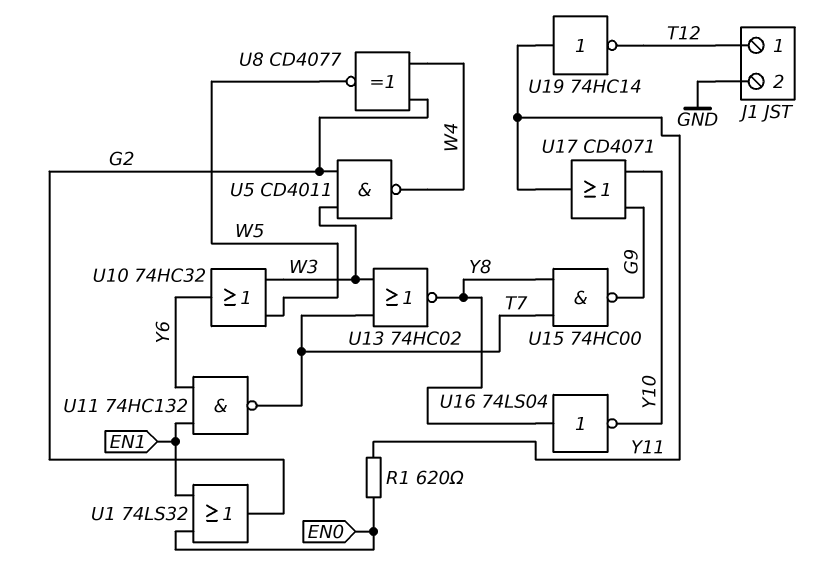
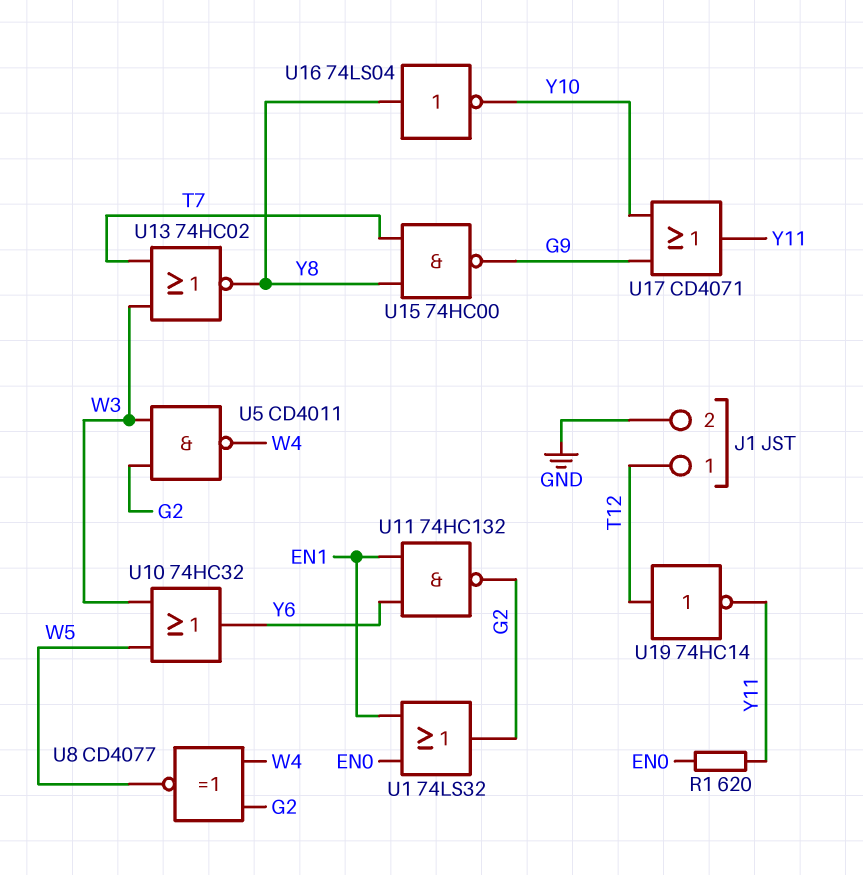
U11: NAND 74HC132 (in EN1, in Y6, out T7) -> NAND 74HC132 (in EN1, in Y6, out G2)
U19: NOT 74HC14 (in Y11, out T12) -> NOT 74HC14 (in T12, out Y11)

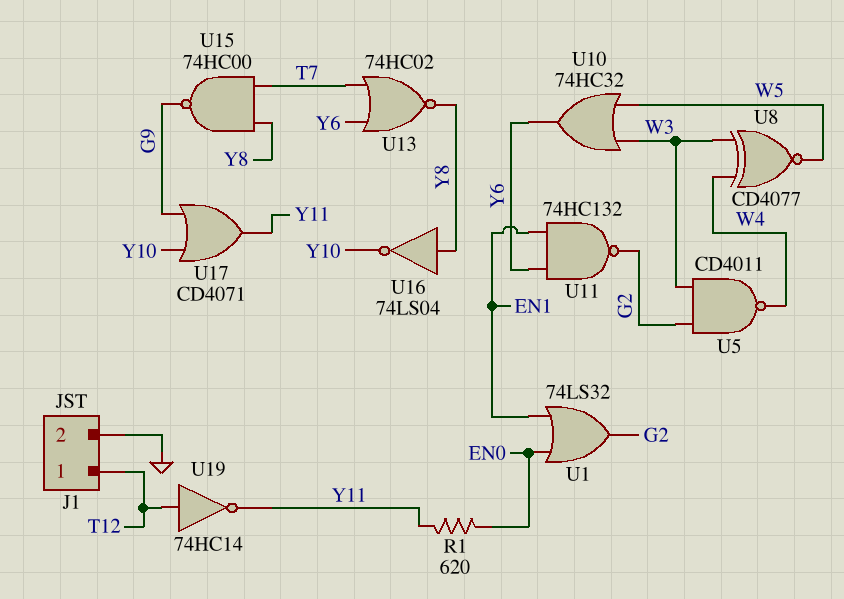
U8: XNOR CD4077 (in G2, in W4, out W5) -> XNOR CD4077 (in W3, in W4, out W5)
U13: NOR 74HC02 (in T7, in W3, out Y8) -> NOR 74HC02 (in T7, in Y6, out Y8)

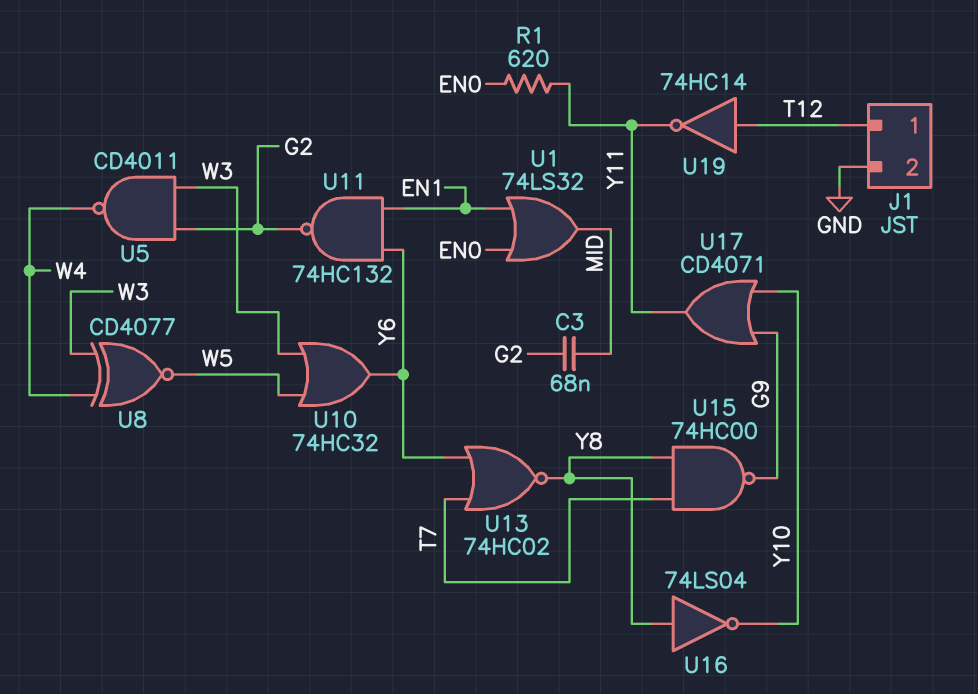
C3: none -> 68nF (G2, MID)
U1: OR 74LS32 (in EN0, in EN1, out G2) -> OR 74LS32 (in EN0, in EN1, out MID)

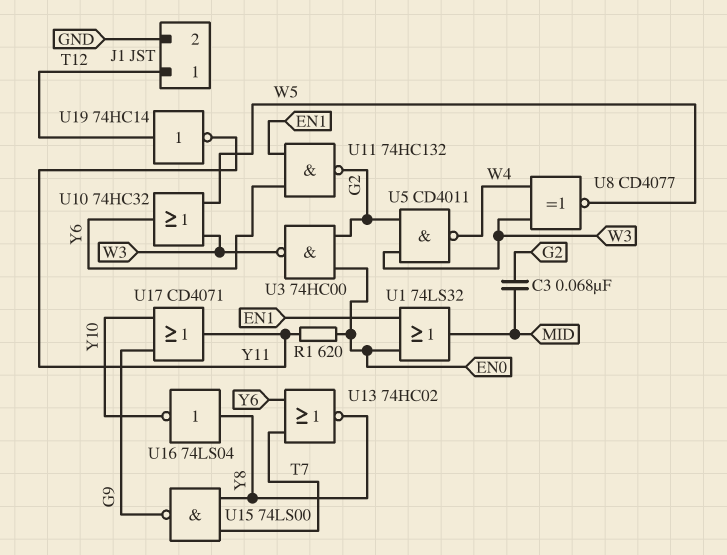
U3: none -> NAND 74HC00 (in EN0, in G2, out W3)
U15: NAND 74HC00 (in T7, in Y8, out G9) -> NAND 74LS00 (in T7, in Y8, out G9)

